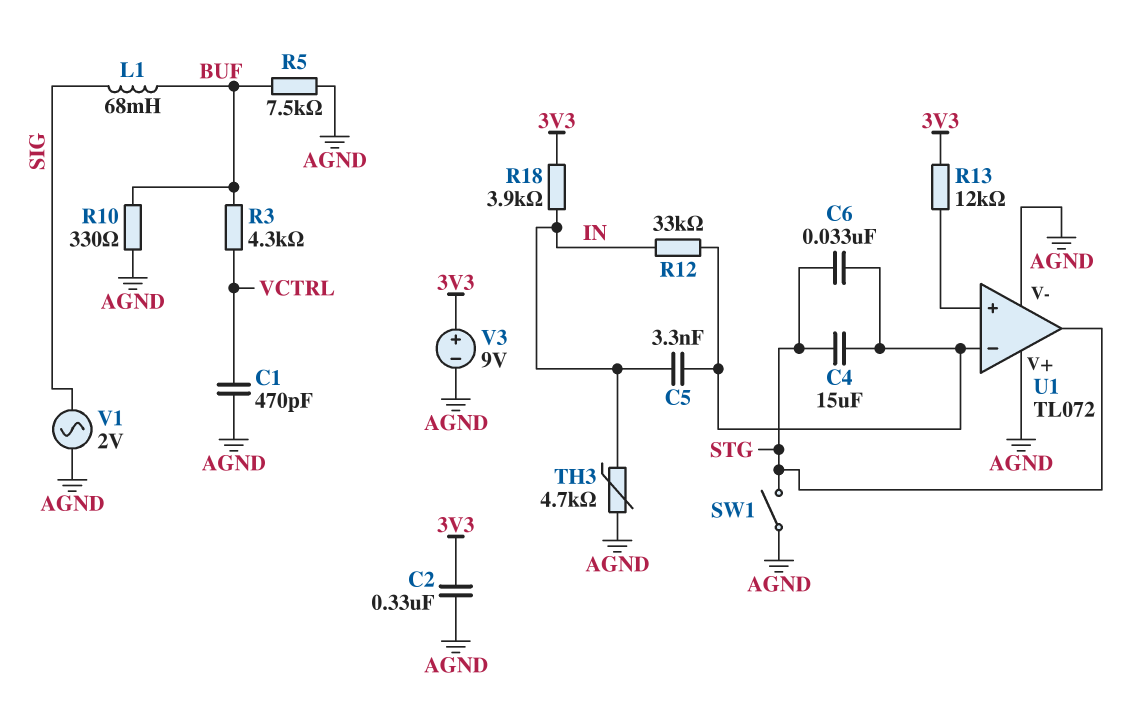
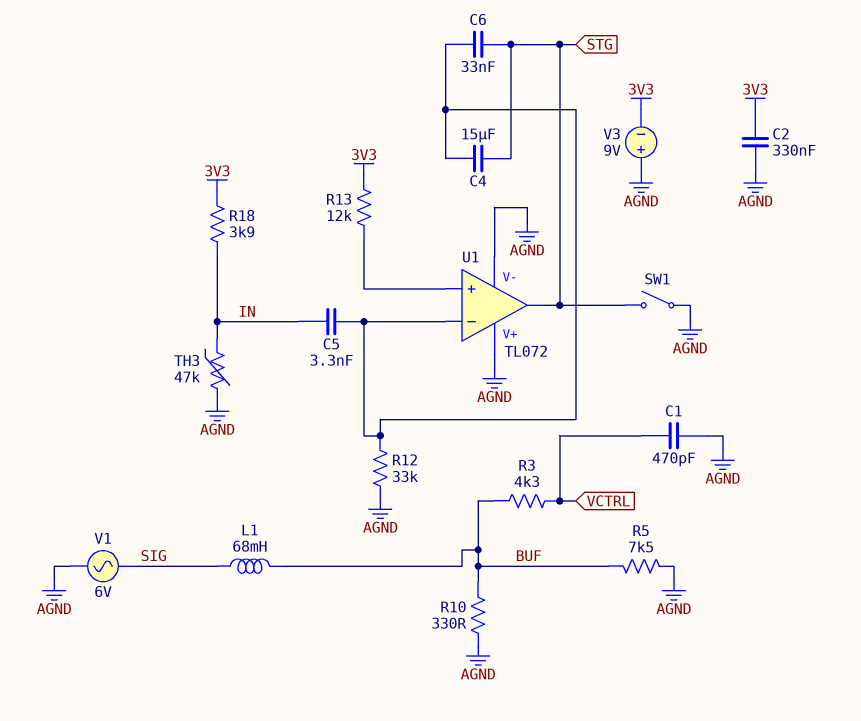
R12: 33k (IN, U1/in-) -> 33k (AGND, U1/in-)
TH3: 4.7k (AGND, IN) -> 47k (AGND, IN)
V1: AC 2V (AGND, SIG) -> AC 6V (AGND, SIG)
V3: 9V (plus 3V3, minus AGND) -> 9V (plus AGND, minus 3V3)

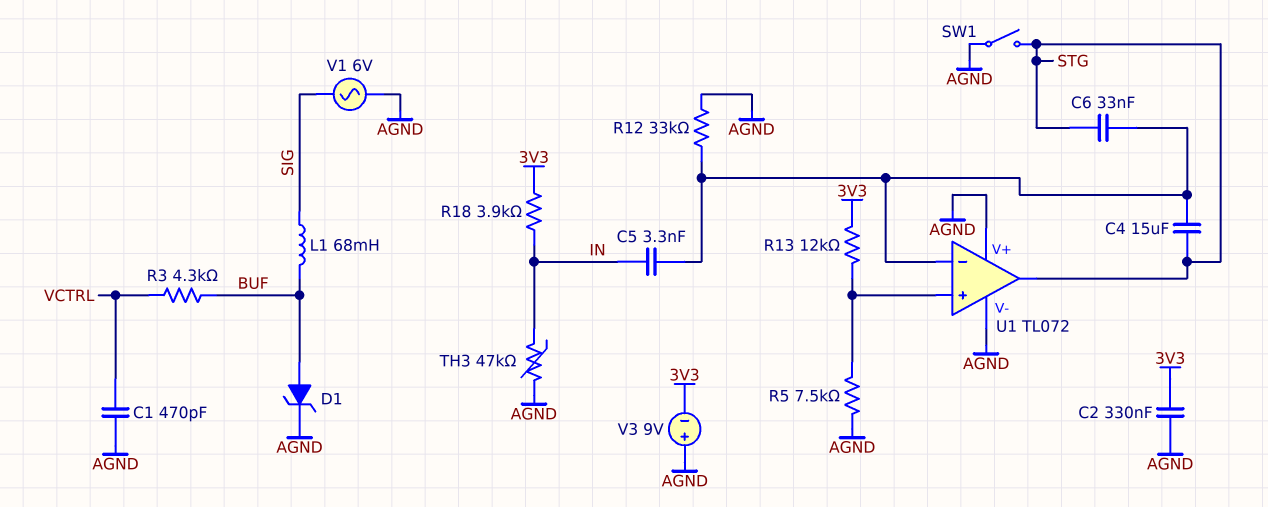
D1: none -> zener (A BUF, K AGND)
R5: 7.5k (AGND, BUF) -> 7.5k (AGND, U1/in+)
R10: 330 (AGND, BUF) -> none

